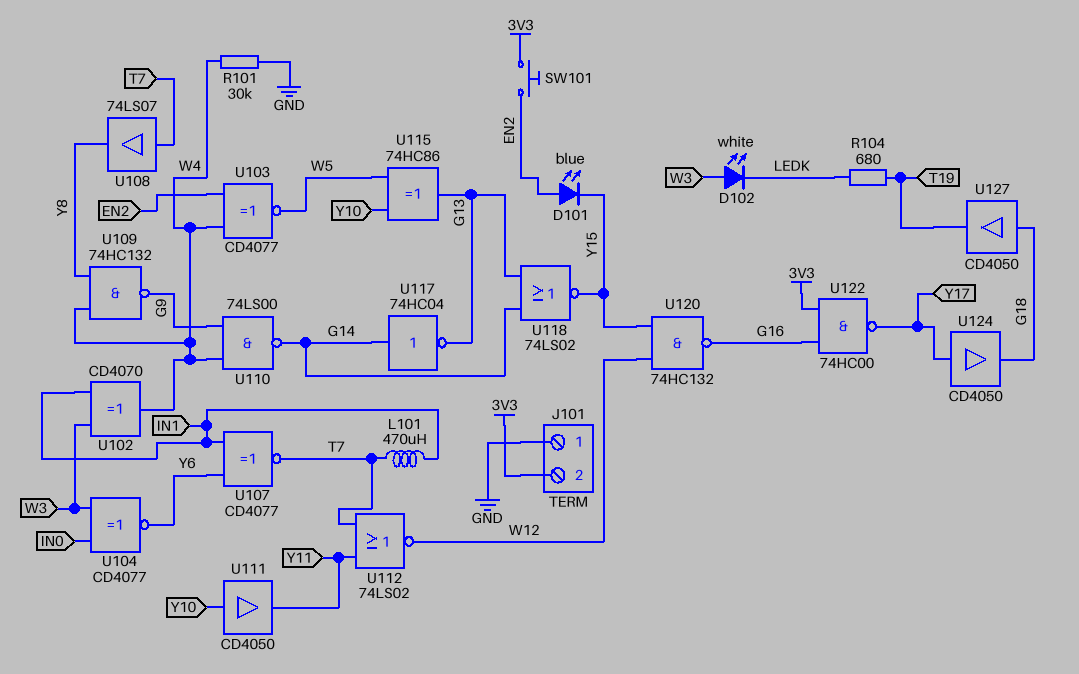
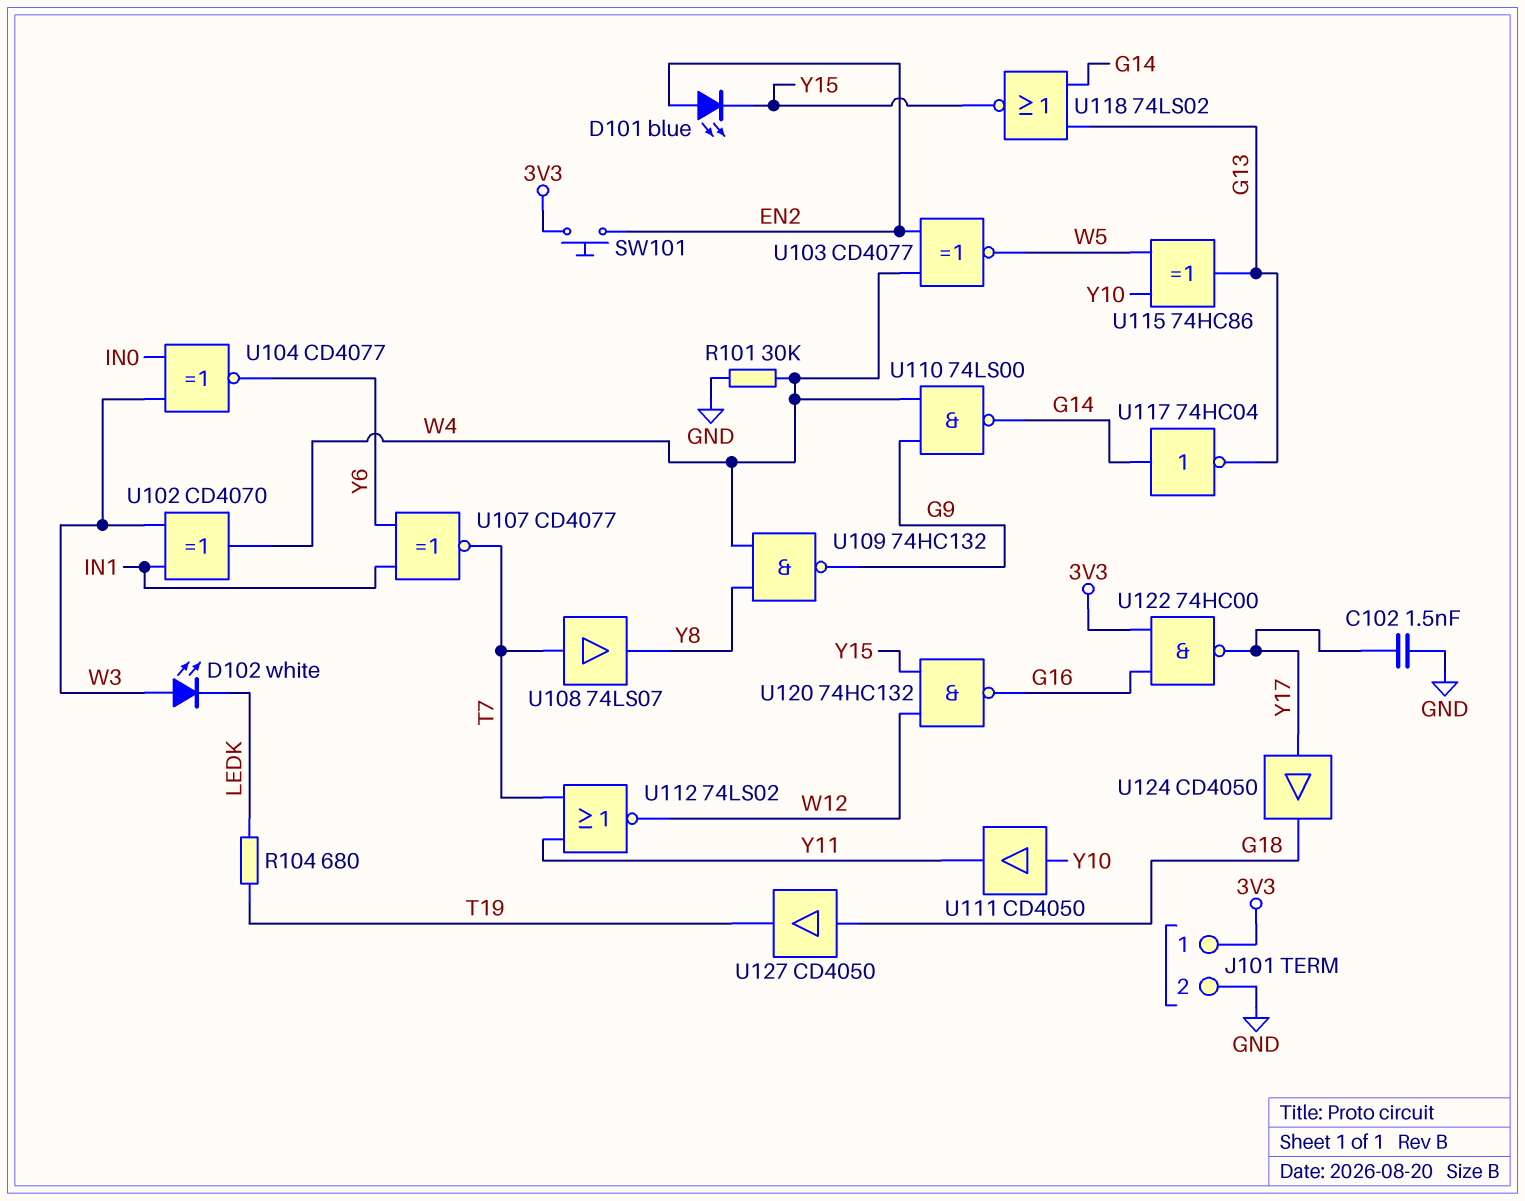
C102: none -> 1.5nF (GND, Y17)
J101 pin 1: GND -> 3V3
J101 pin 2: 3V3 -> GND
L101: 470uH (IN1, T7) -> none

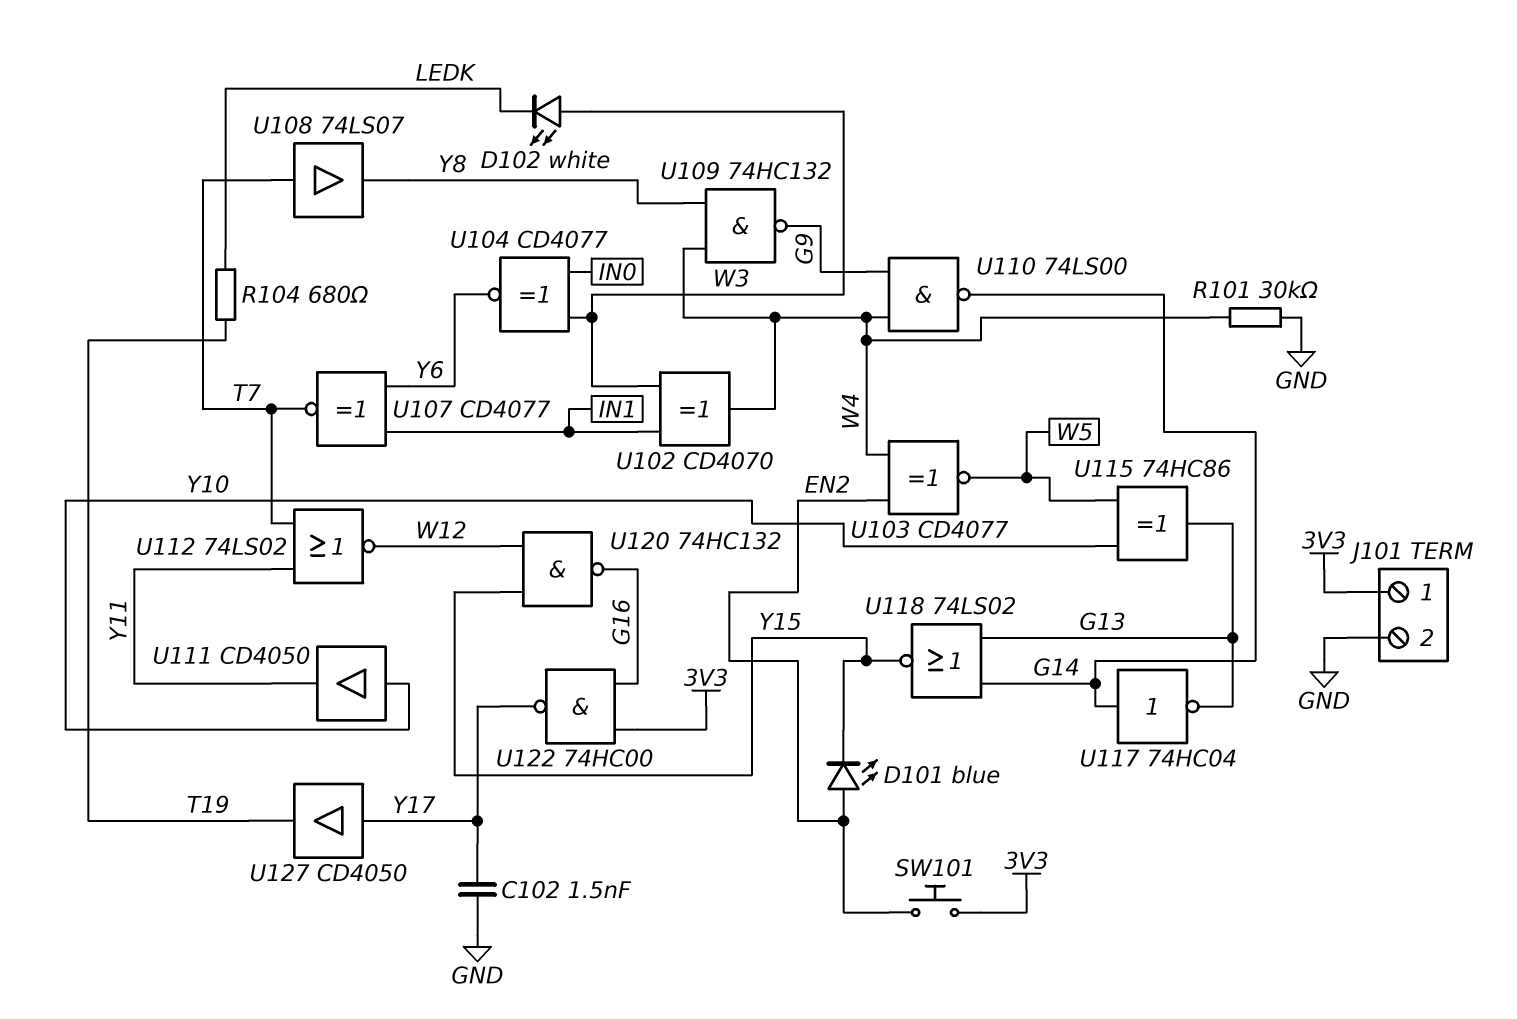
U124: buffer CD4050 (in Y17, out G18) -> none
U127: buffer CD4050 (in G18, out T19) -> buffer CD4050 (in Y17, out T19)

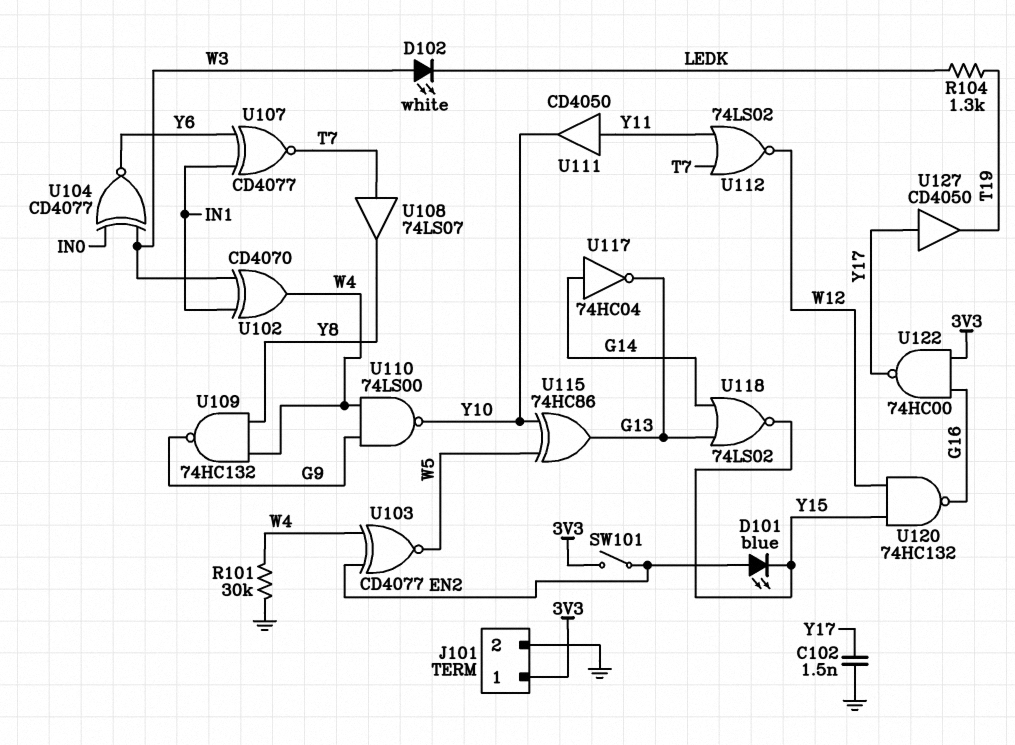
R104: 680 (LEDK, T19) -> 1.3k (LEDK, T19)
SW101: button (3V3, EN2) -> switch (3V3, EN2)
U110: NAND 74LS00 (in G9, in W4, out G14) -> NAND 74LS00 (in G9, in W4, out Y10)
U111: buffer CD4050 (in Y10, out Y11) -> buffer CD4050 (in Y11, out Y10)

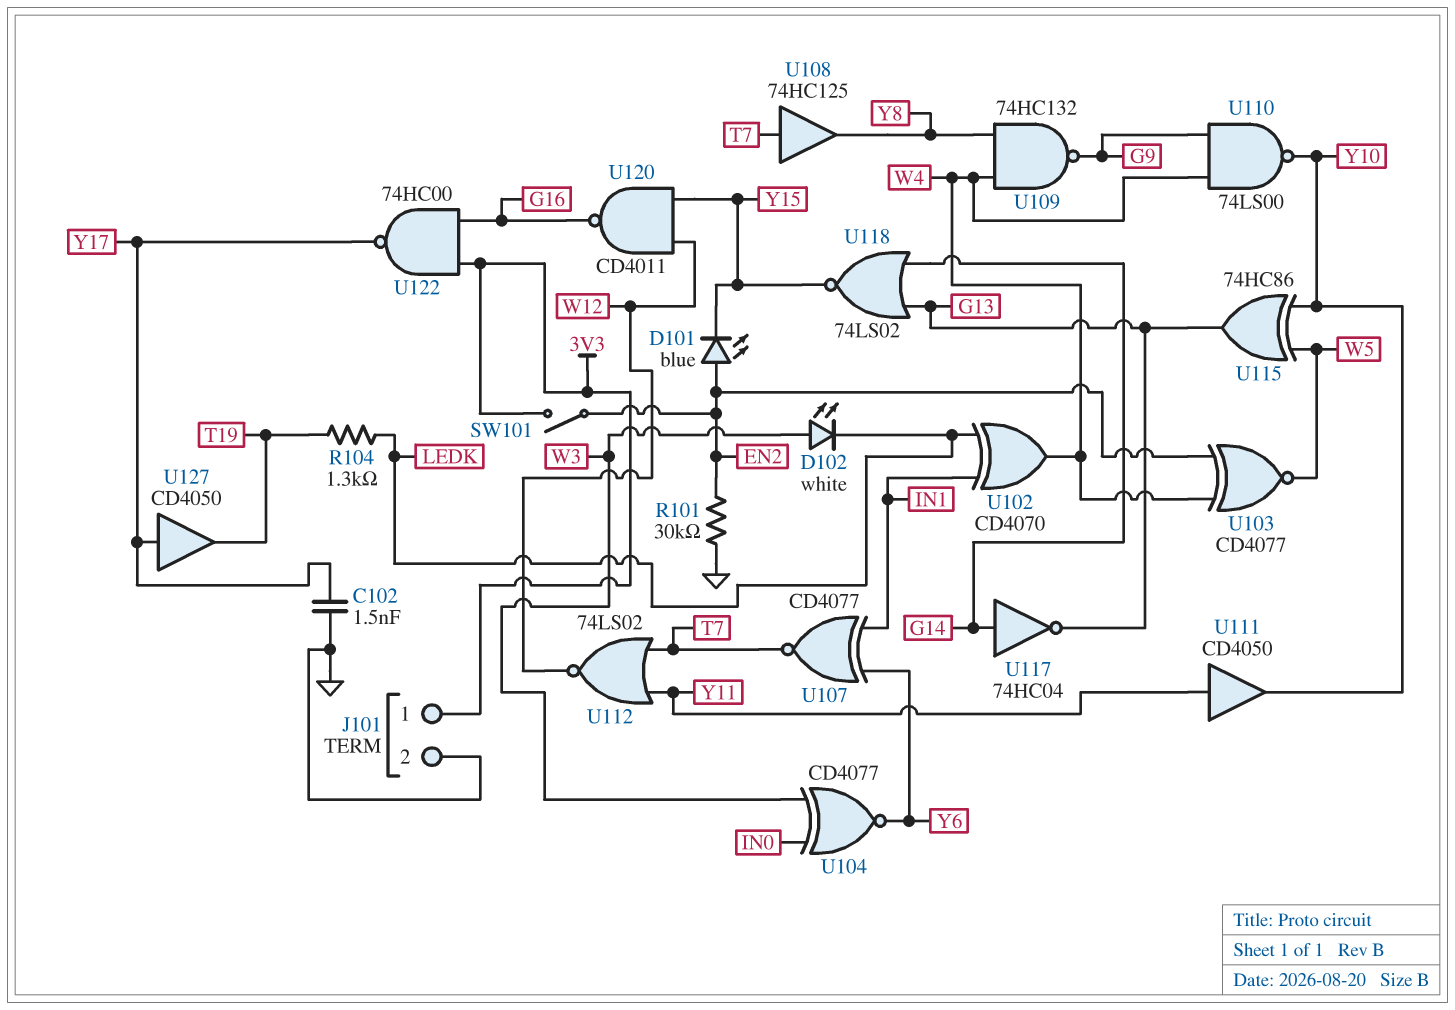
R101: 30k (GND, W4) -> 30k (EN2, GND)
U102: XOR CD4070 (in IN1, in W3, out W4) -> XOR CD4070 (in IN1, in LEDK, out W4)
U108: buffer 74LS07 (in T7, out Y8) -> buffer 74HC125 (in T7, out Y8)
U120: NAND 74HC132 (in W12, in Y15, out G16) -> NAND CD4011 (in W12, in Y15, out G16)

